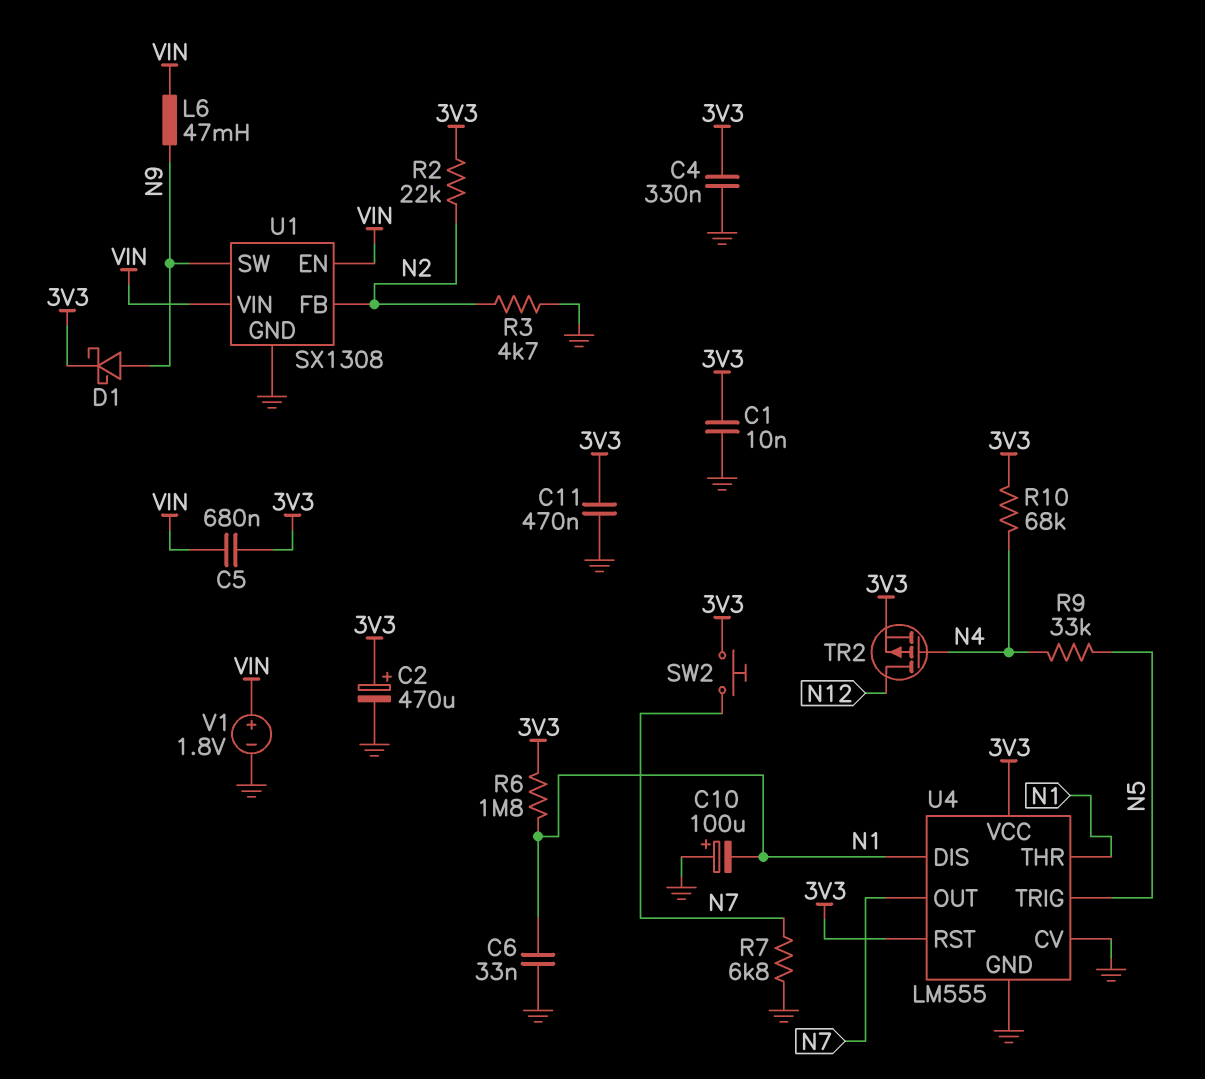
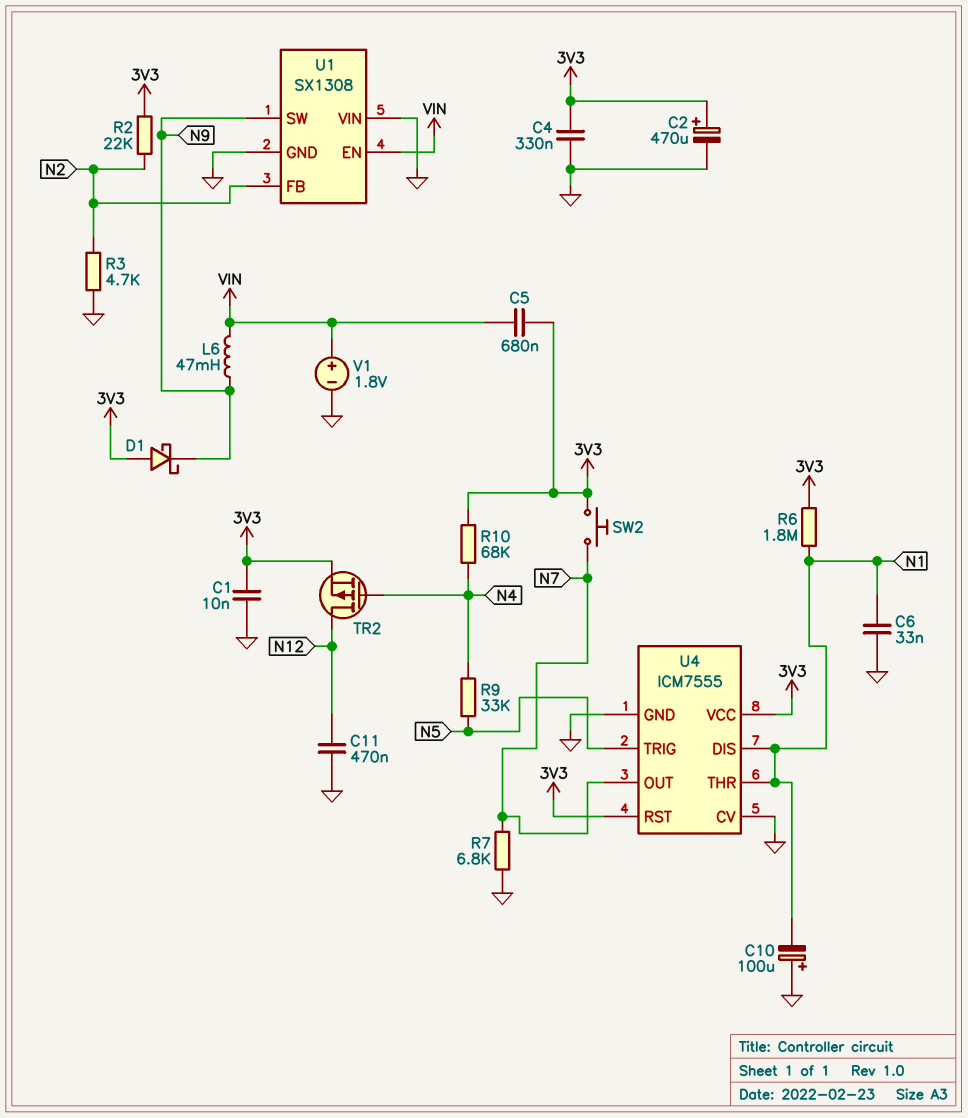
C11: 470nF (3V3, GND) -> 470nF (GND, N12)
D1: schottky (A N9, K 3V3) -> schottky (A 3V3, K N9)
U1 pin VIN: VIN -> GND
U4: LM555 -> ICM7555

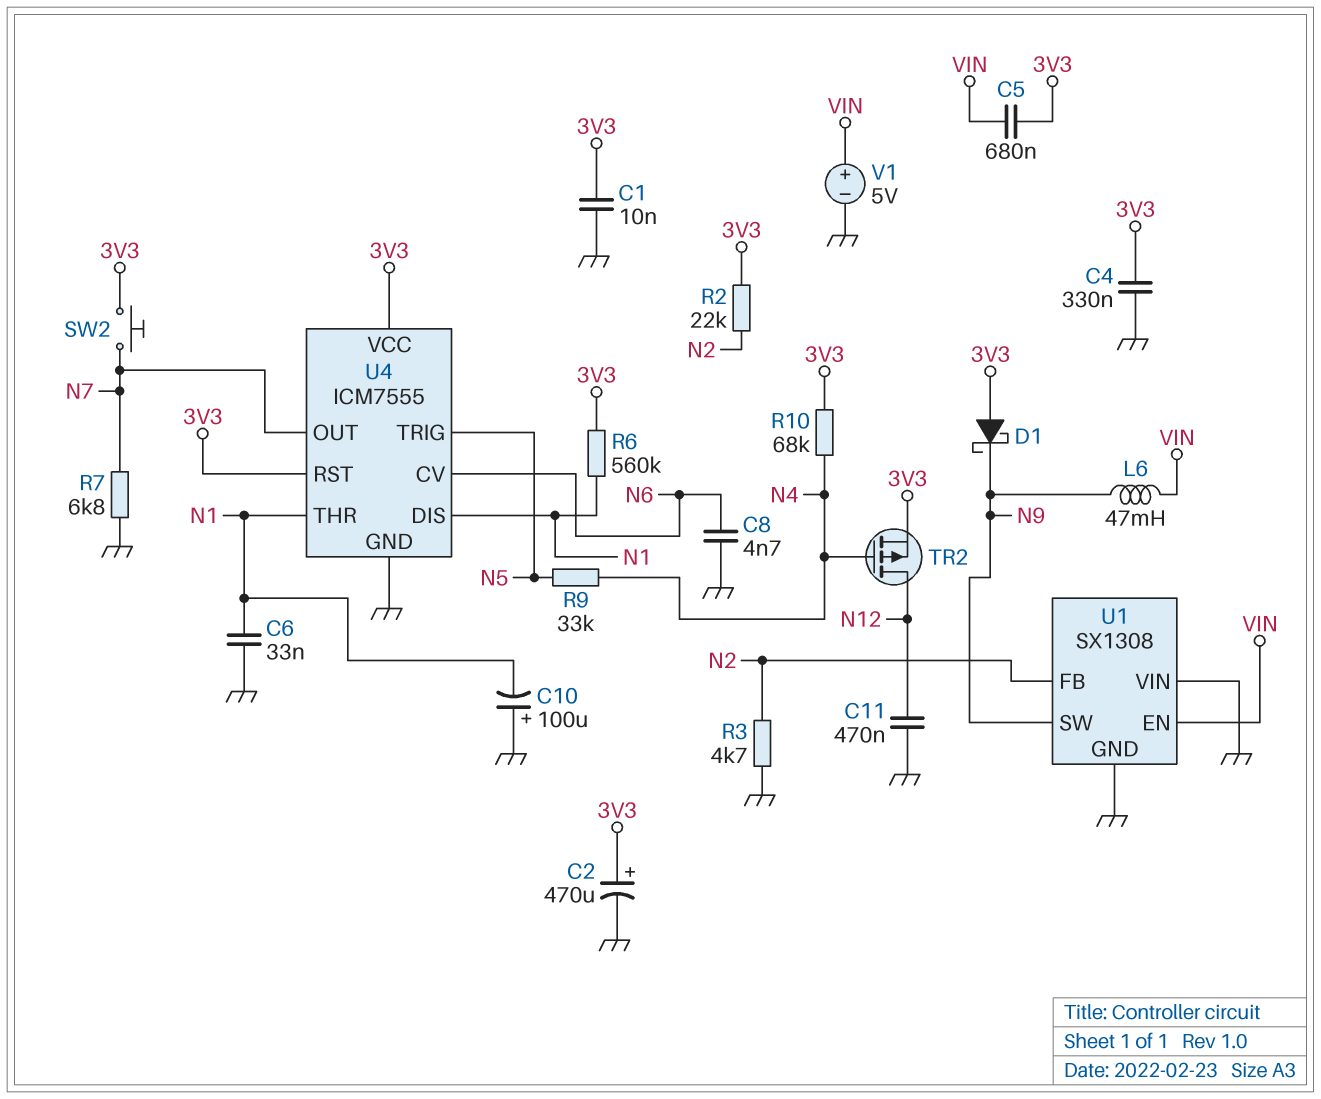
C8: none -> 4.7nF (GND, N6)
R6: 1.8M (3V3, N1) -> 560k (3V3, N1)
U4 pin CV: GND -> N6
V1: 1.8V (plus VIN, minus GND) -> 5V (plus VIN, minus GND)

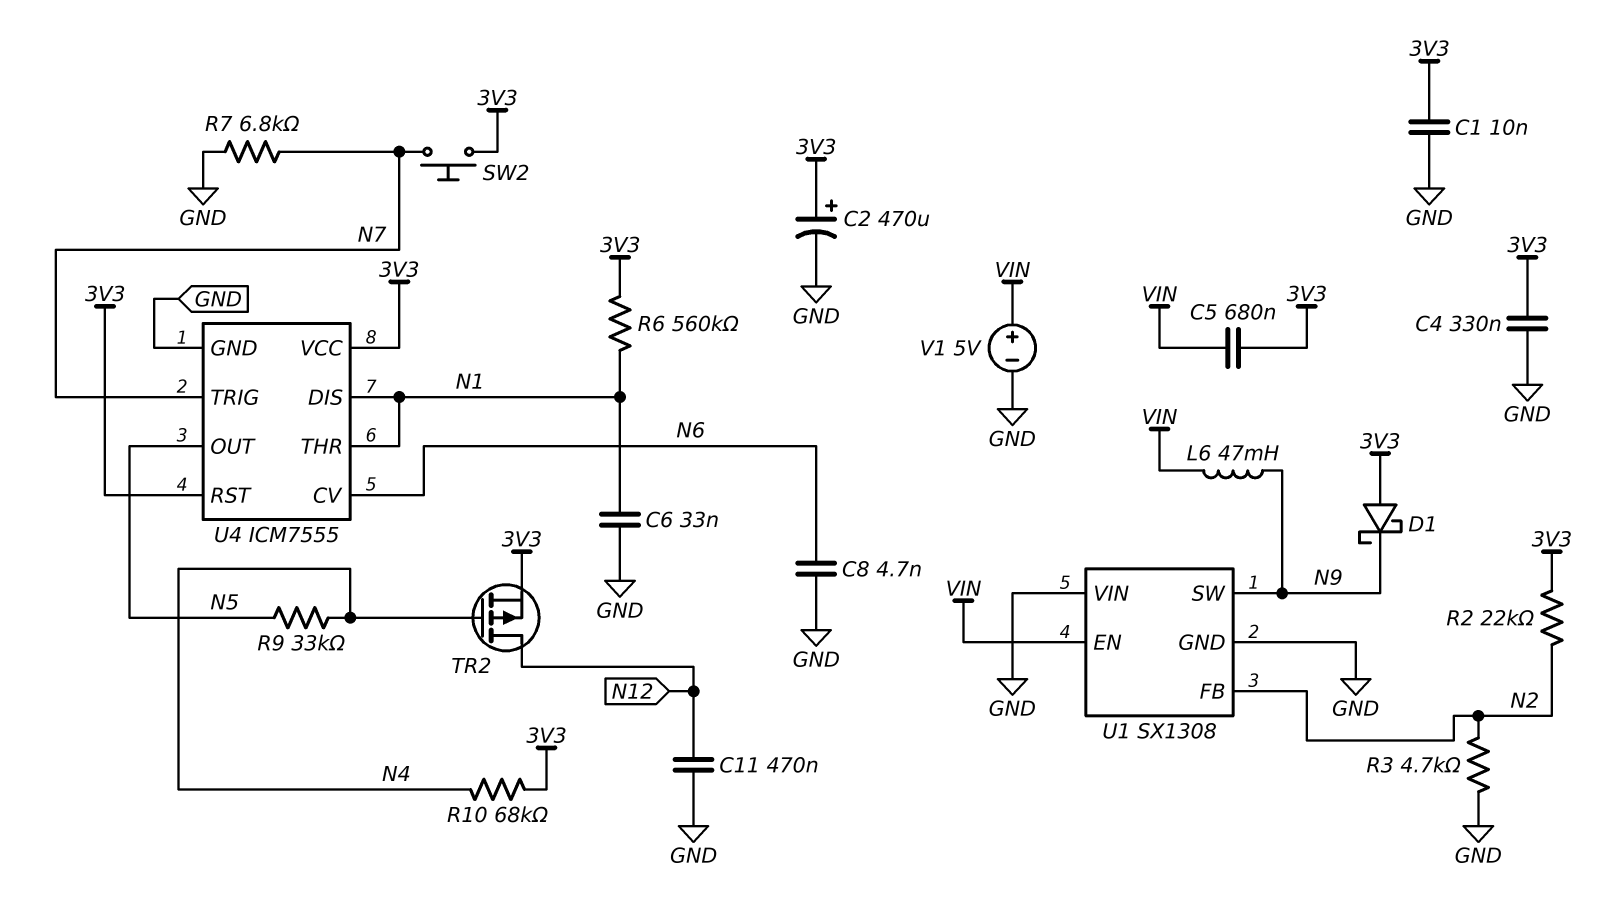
C10: 100uF (plus GND, minus N1) -> none
U4 pin OUT: N7 -> N5
U4 pin TRIG: N5 -> N7

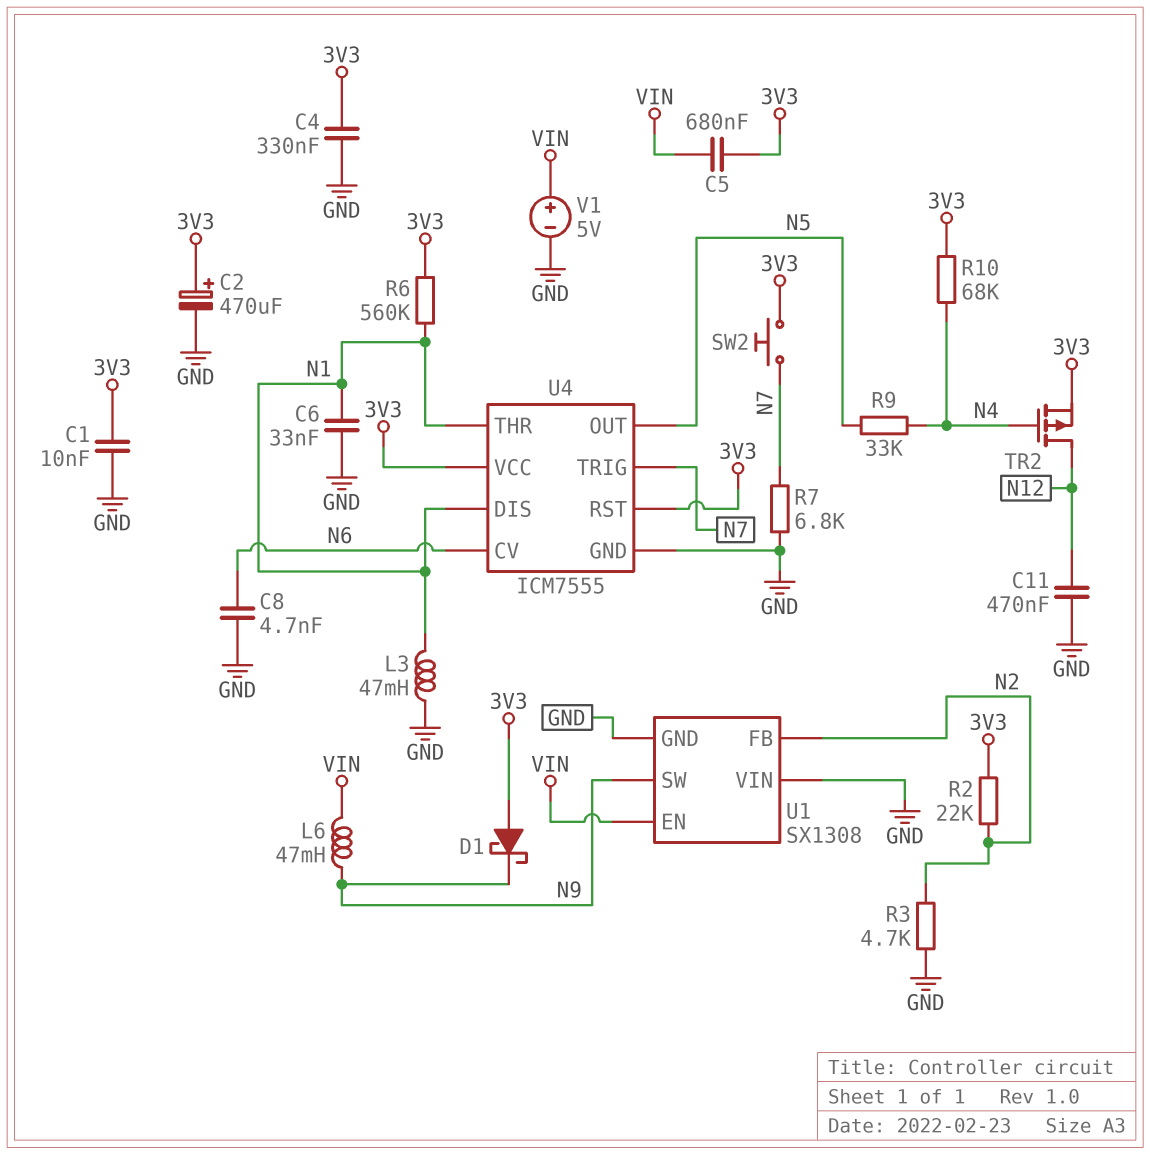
L3: none -> 47mH (GND, N1)

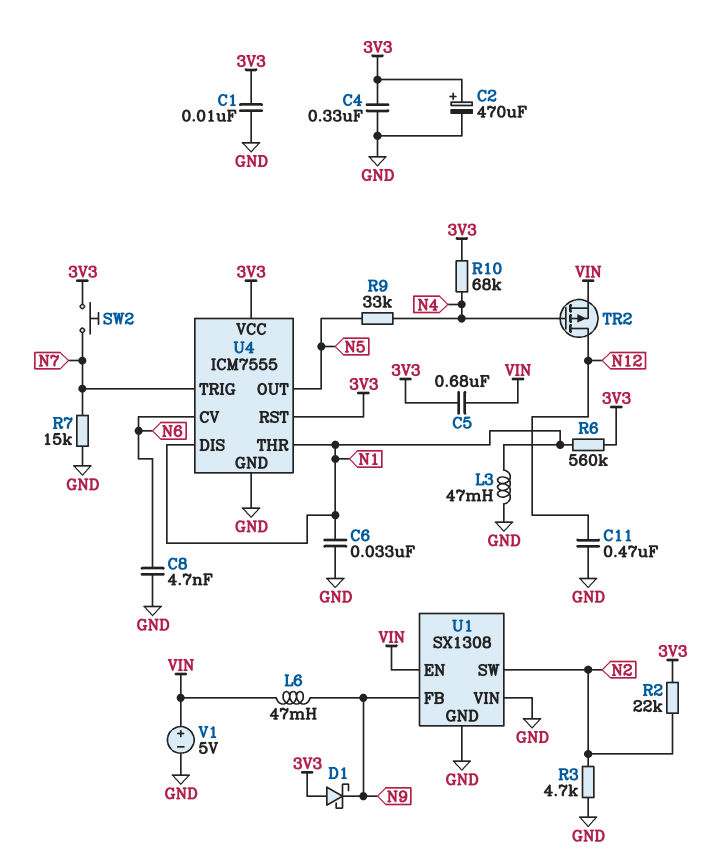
R7: 6.8k (GND, N7) -> 15k (GND, N7)
TR2: PMOS (G N4, D N12, S 3V3) -> PMOS (G N4, D N12, S VIN)
U1 pin FB: N2 -> N9
U1 pin SW: N9 -> N2

